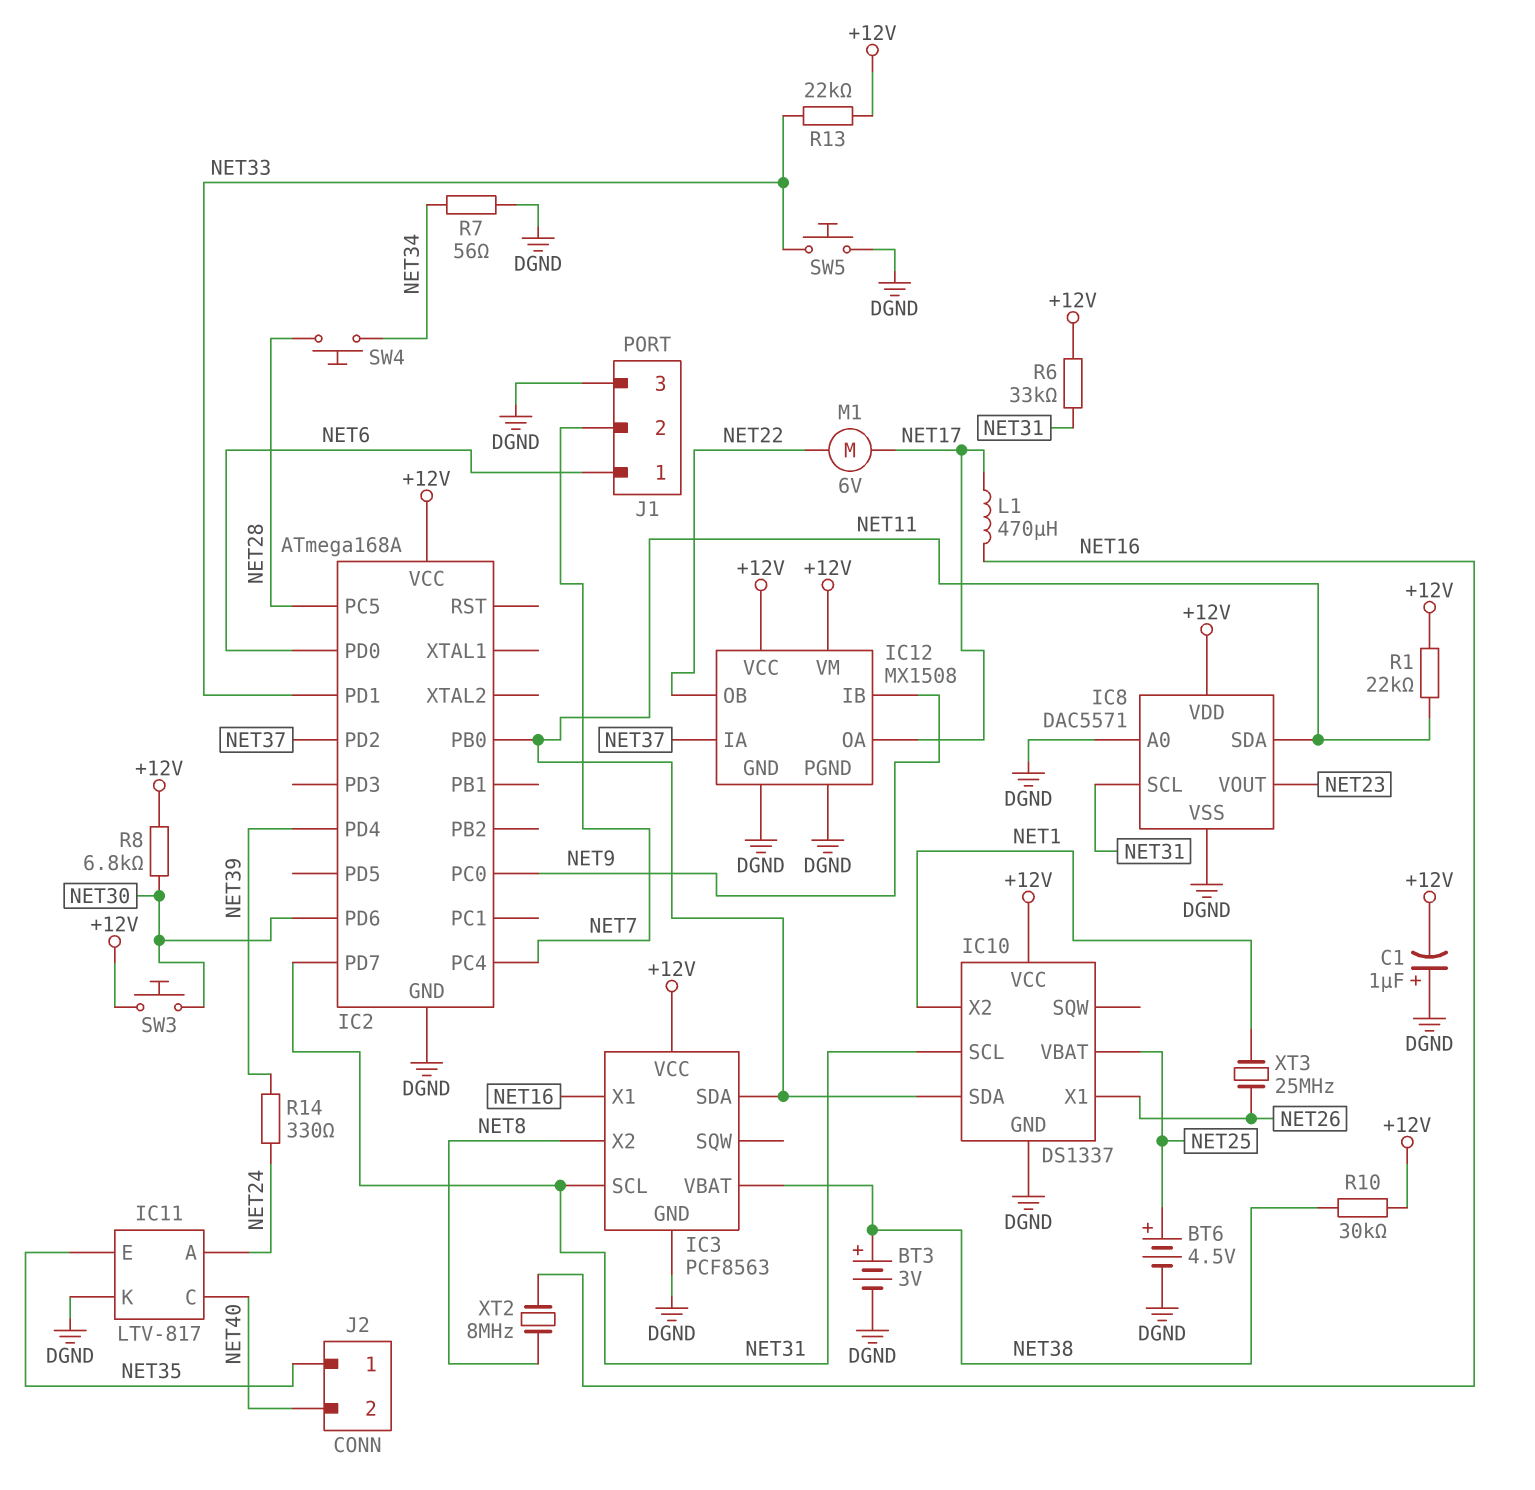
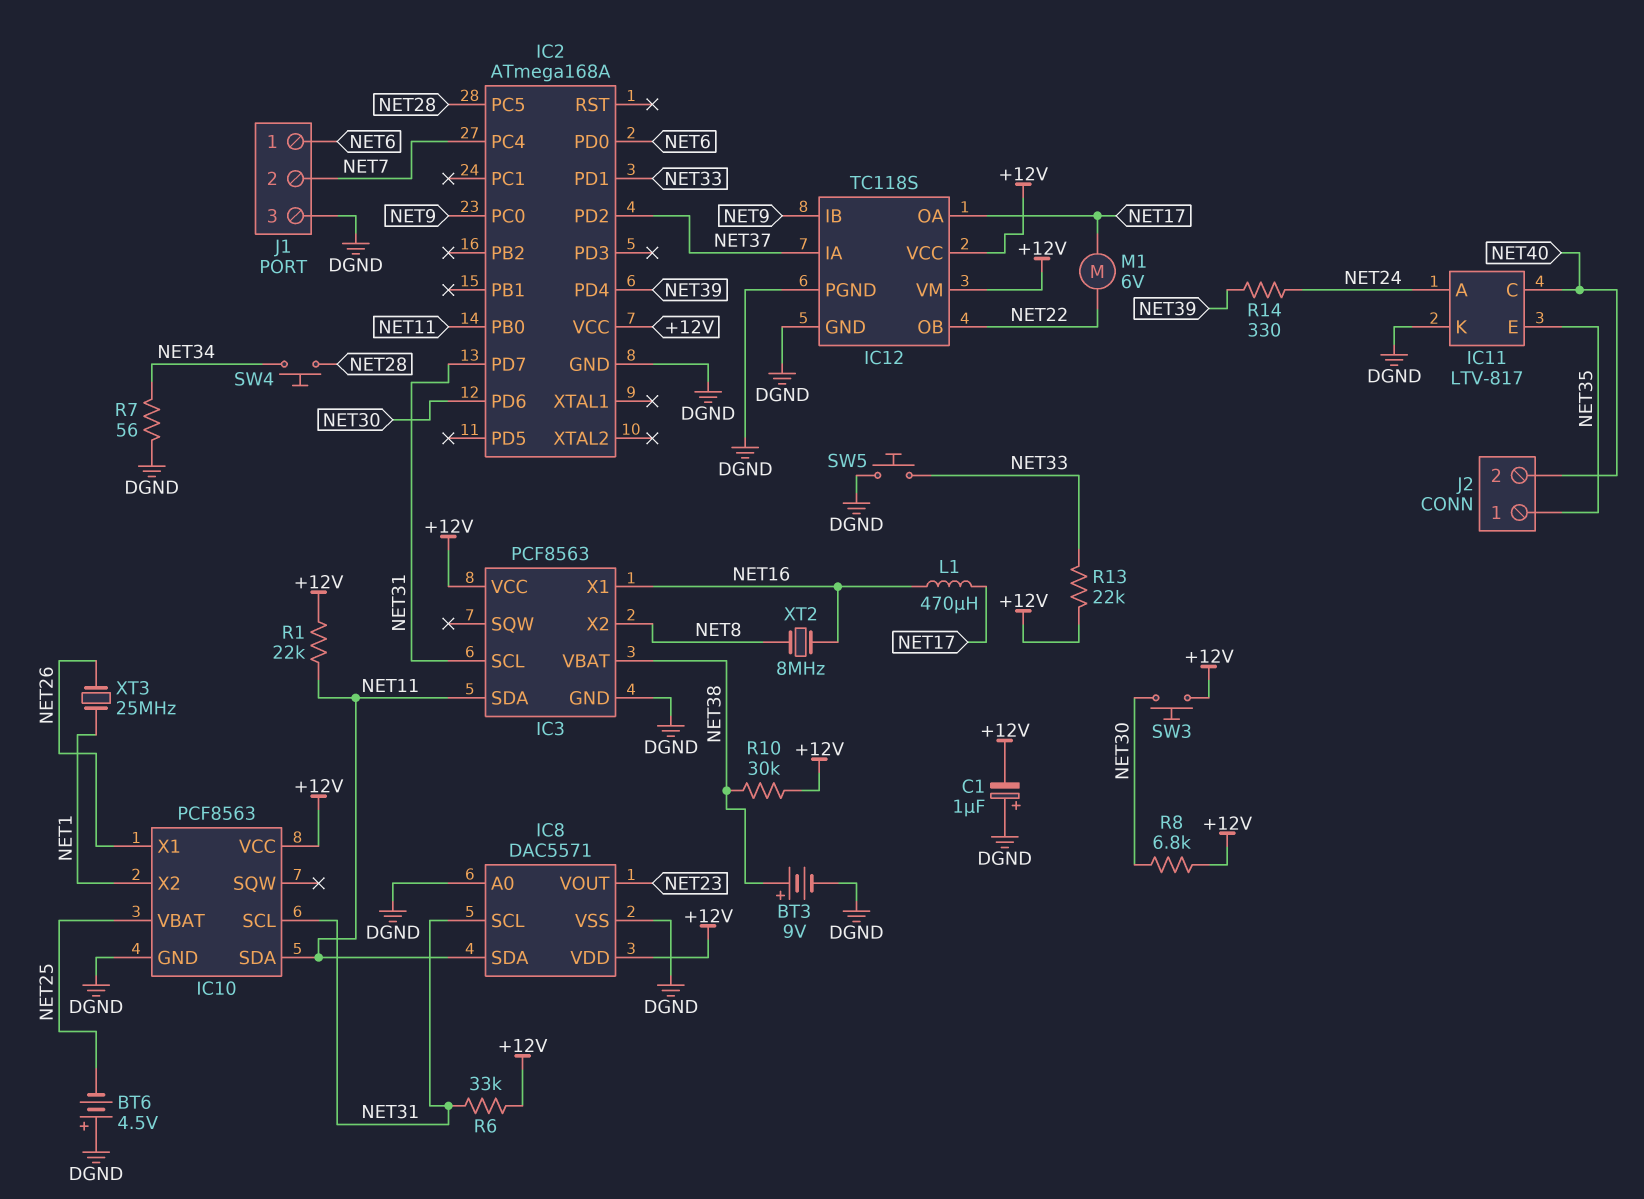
BT3: 3V (plus NET38, minus DGND) -> 9V (plus NET38, minus DGND)
BT6: 4.5V (plus NET25, minus DGND) -> 4.5V (plus DGND, minus NET25)
IC10: DS1337 -> PCF8563
IC12: MX1508 -> TC118S

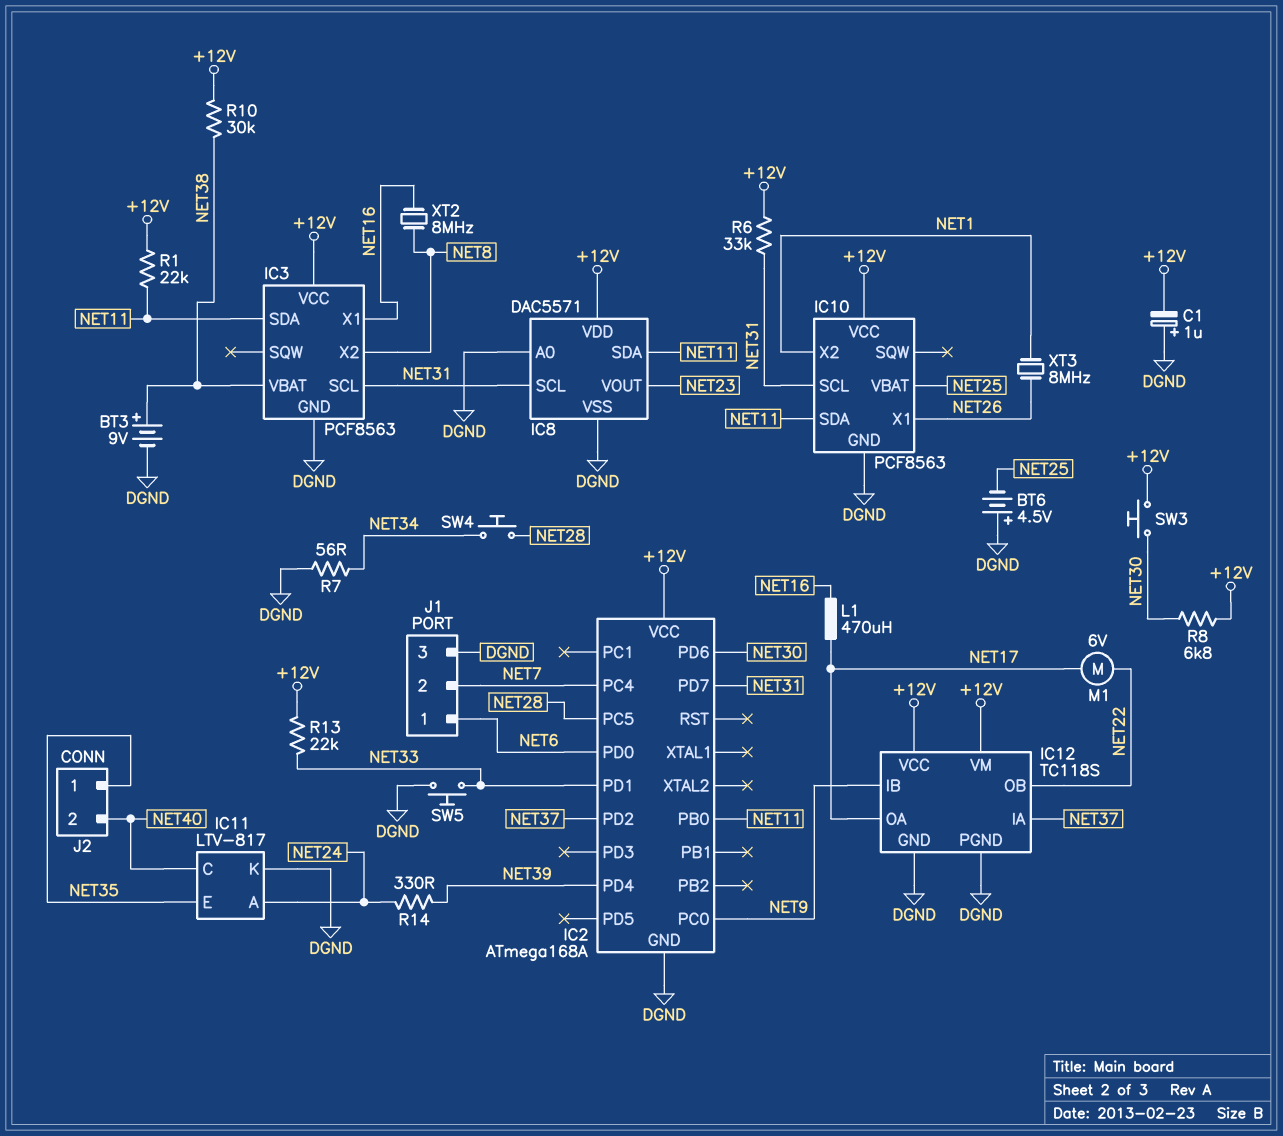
XT3: 25MHz (NET1, NET26) -> 8MHz (NET1, NET26)

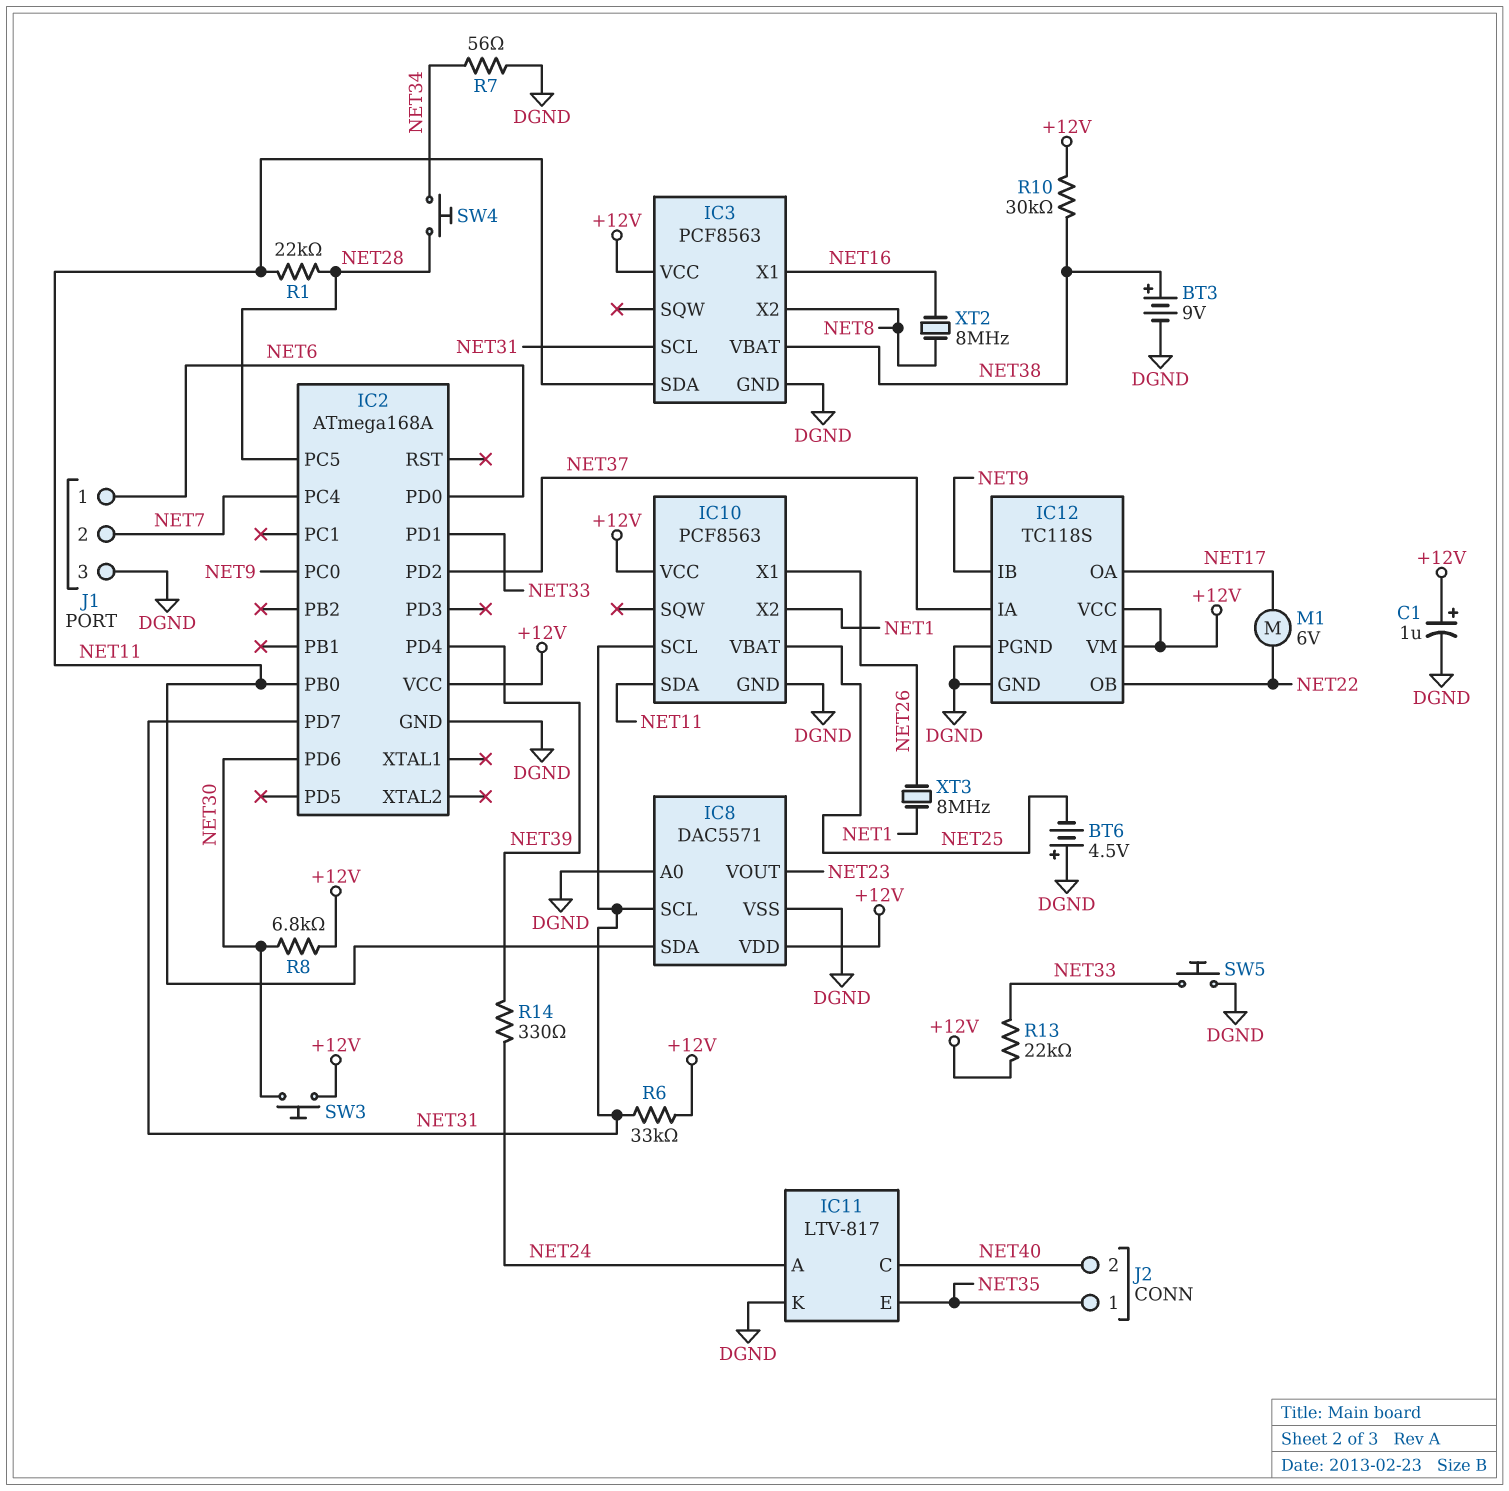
C1: 1uF (plus DGND, minus +12V) -> 1uF (plus +12V, minus DGND)
L1: 470uH (NET16, NET17) -> none
R1: 22k (+12V, NET11) -> 22k (NET11, NET28)

